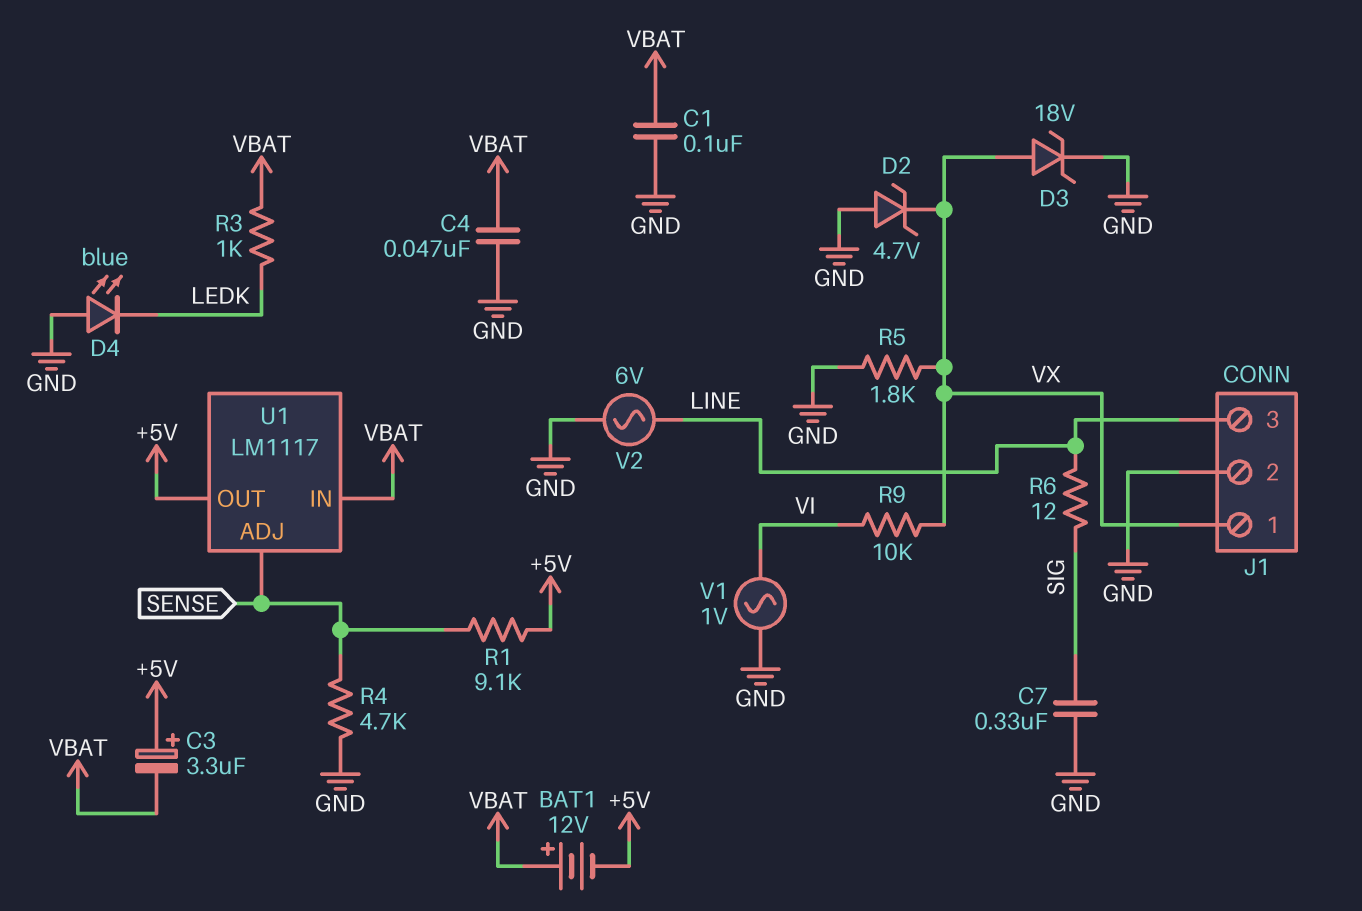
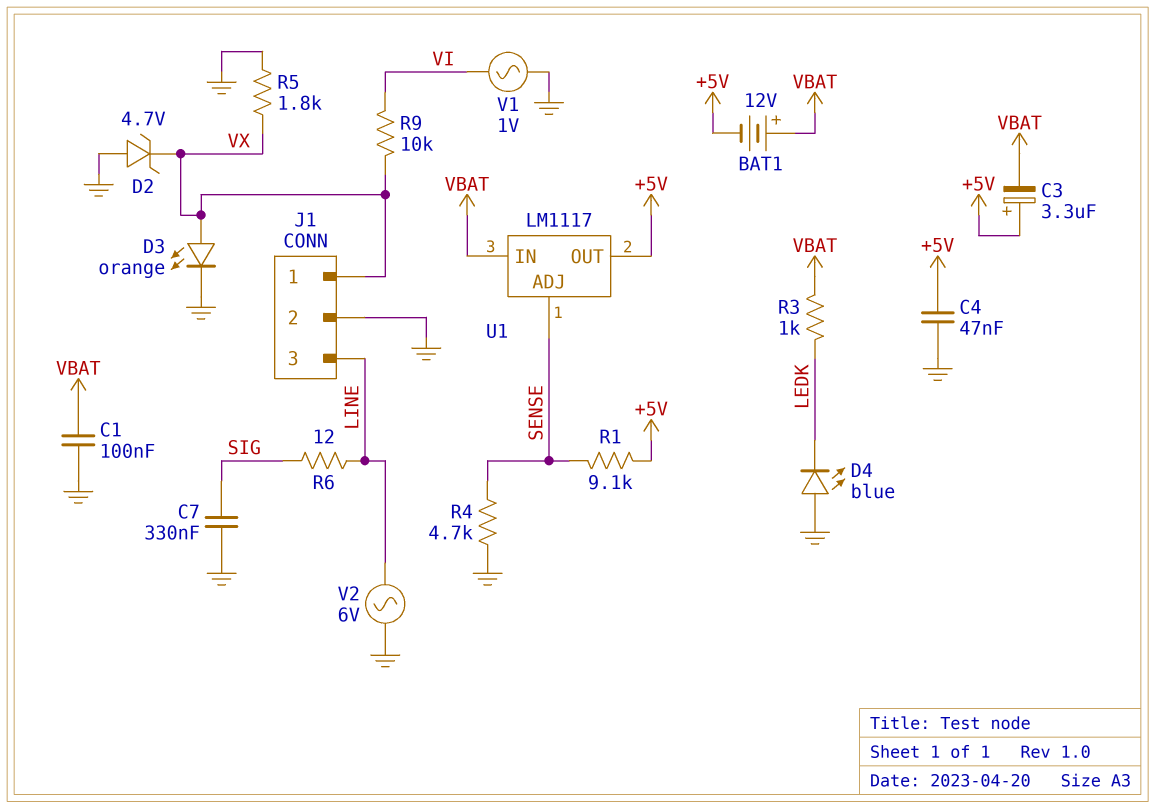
C4: 47nF (GND, VBAT) -> 47nF (+5V, GND)
D3: zener 18V (A VX, K GND) -> LED orange (A VX, K GND)

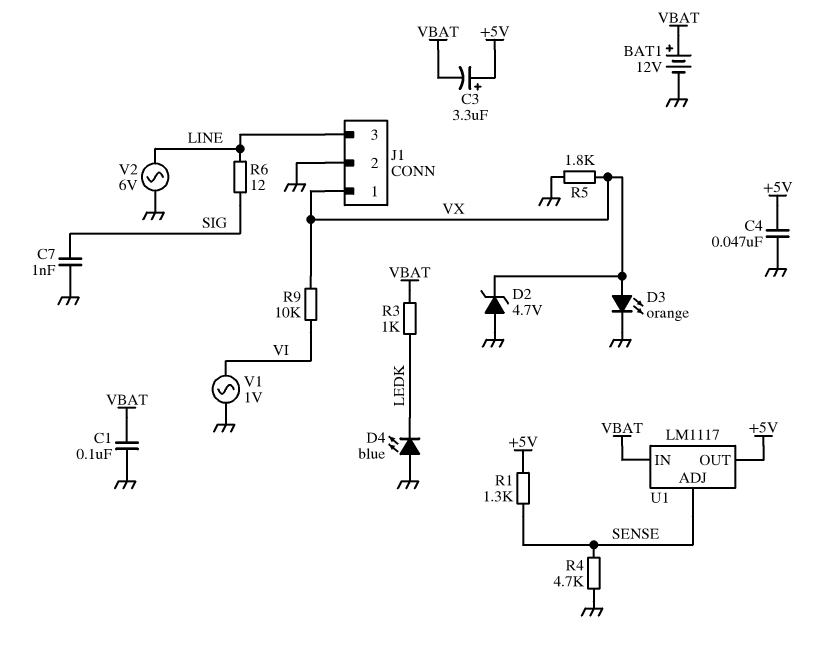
BAT1: 12V (plus VBAT, minus +5V) -> 12V (plus VBAT, minus GND)
C7: 330nF (GND, SIG) -> 1nF (GND, SIG)
R1: 9.1k (+5V, SENSE) -> 1.3k (+5V, SENSE)

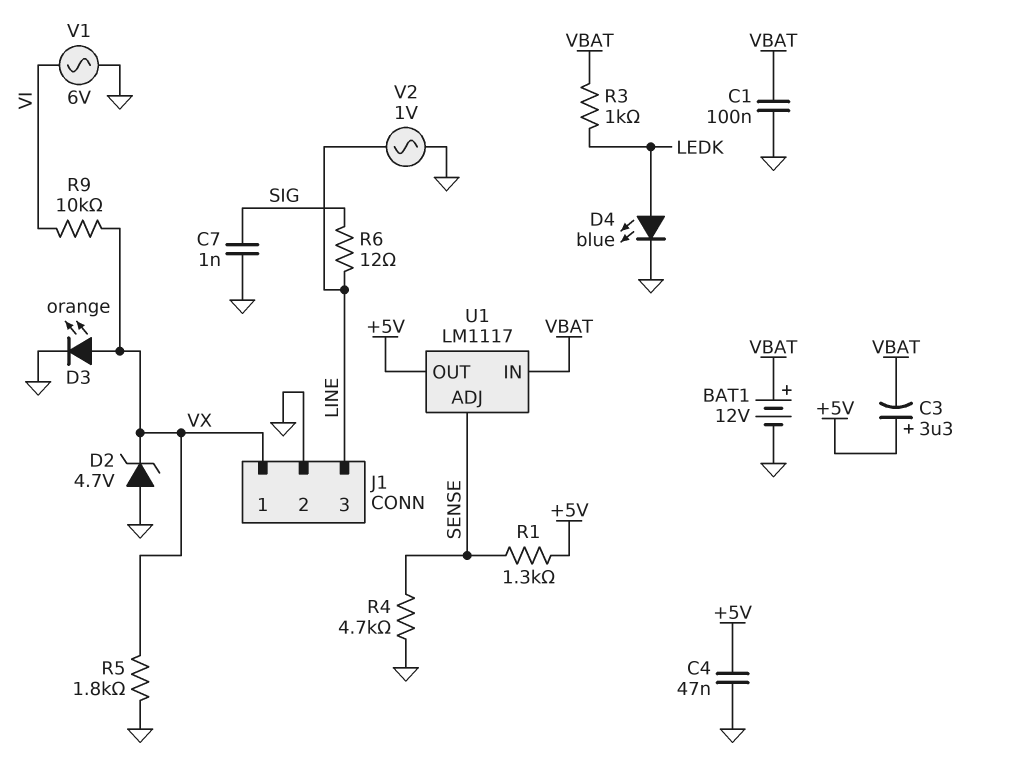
D4: LED blue (A GND, K LEDK) -> LED blue (A LEDK, K GND)
V1: AC 1V (GND, VI) -> AC 6V (GND, VI)
V2: AC 6V (GND, LINE) -> AC 1V (GND, LINE)

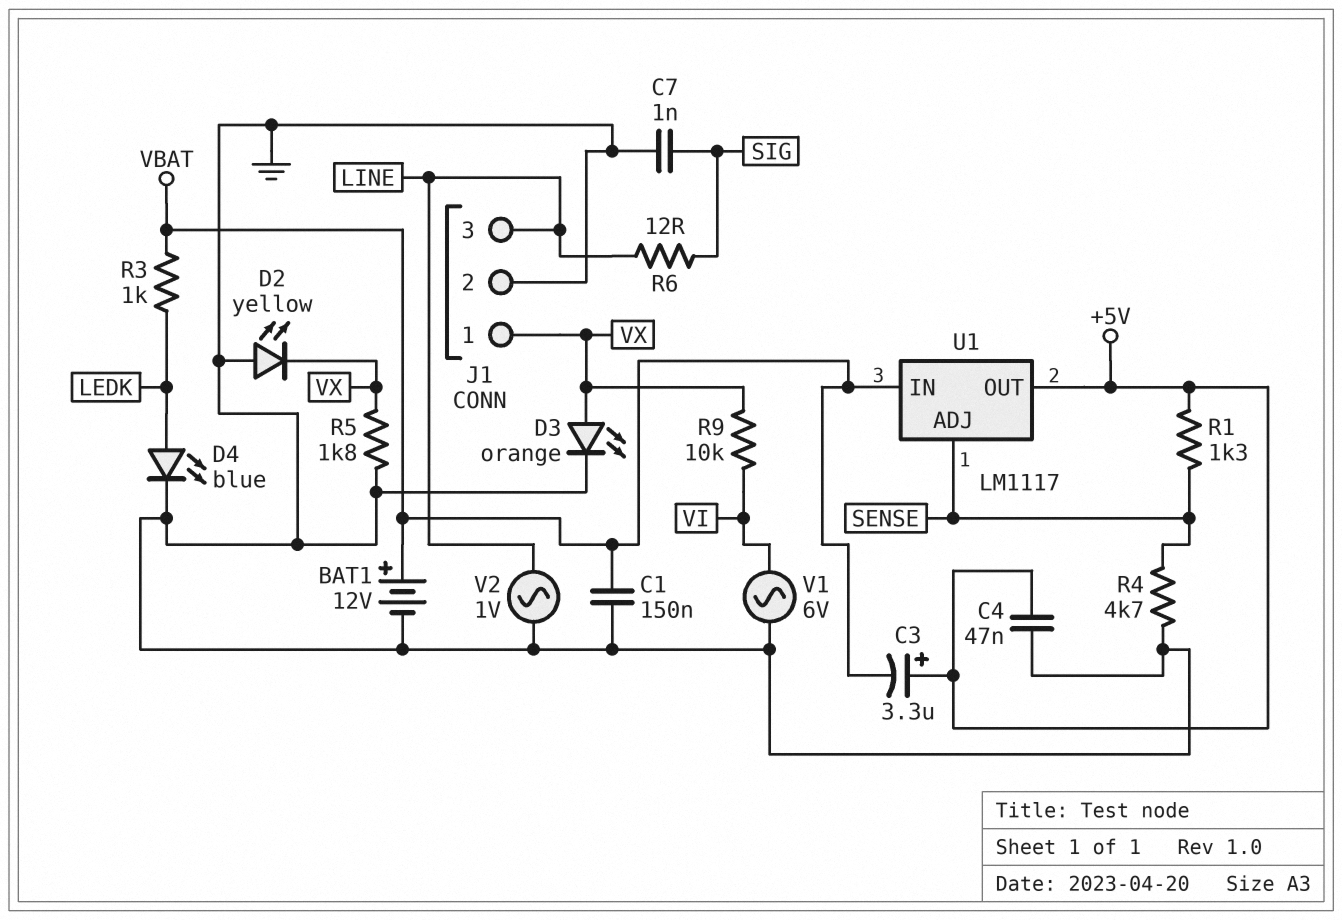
C1: 100nF (GND, VBAT) -> 150nF (GND, VBAT)
D2: zener 4.7V (A GND, K VX) -> LED yellow (A GND, K VX)

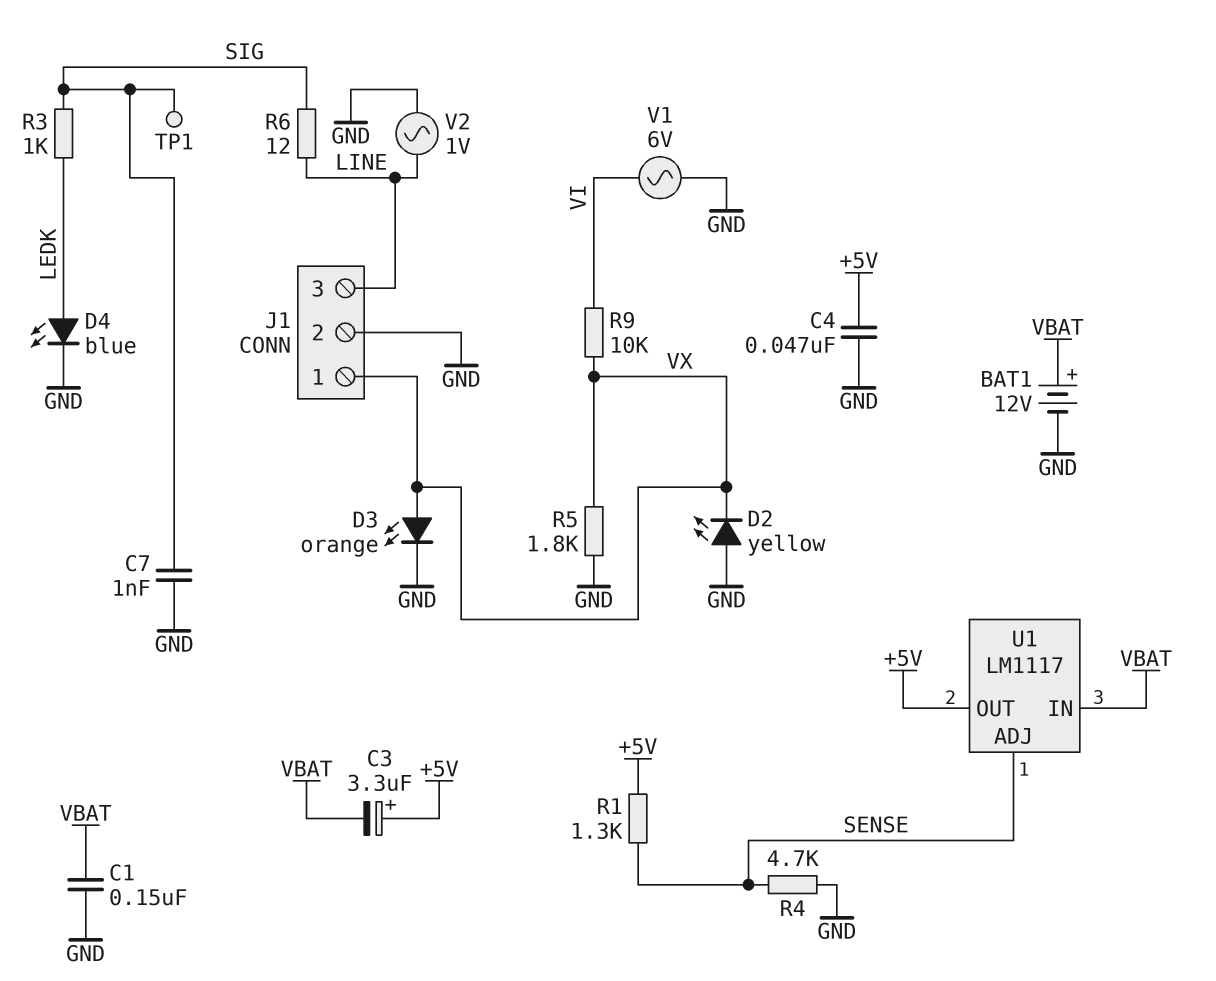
R3: 1k (LEDK, VBAT) -> 1k (LEDK, SIG)
TP1: none -> test point (SIG)

